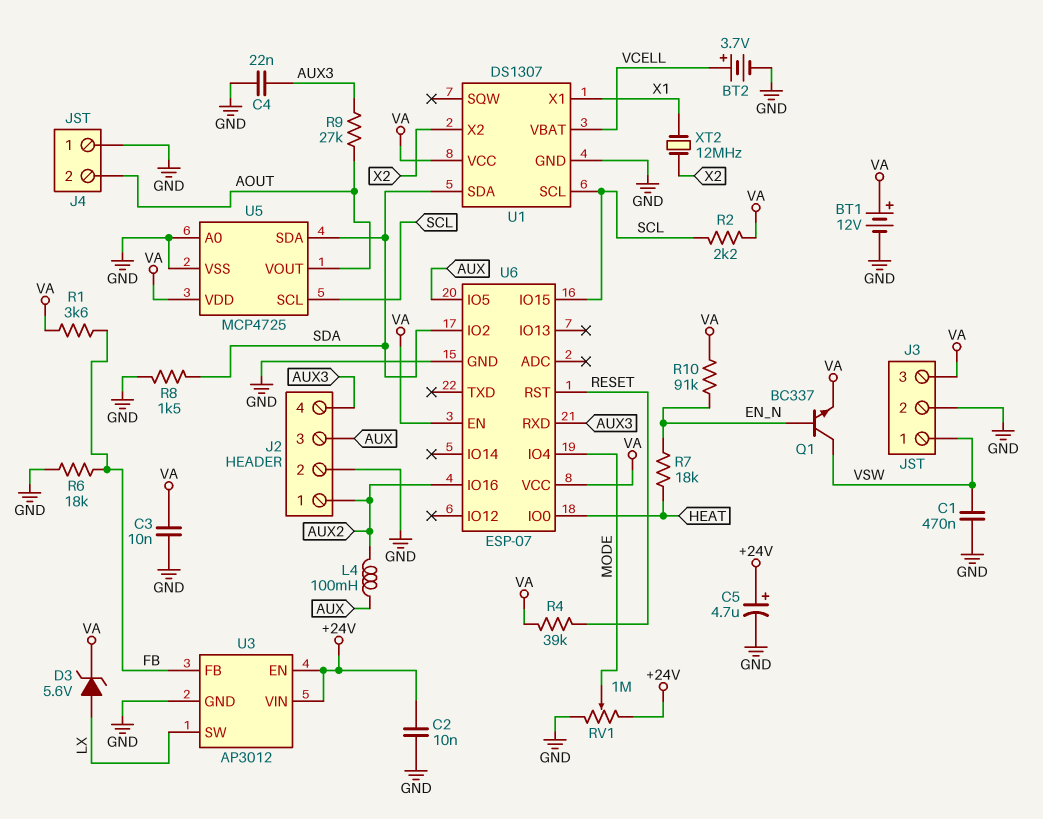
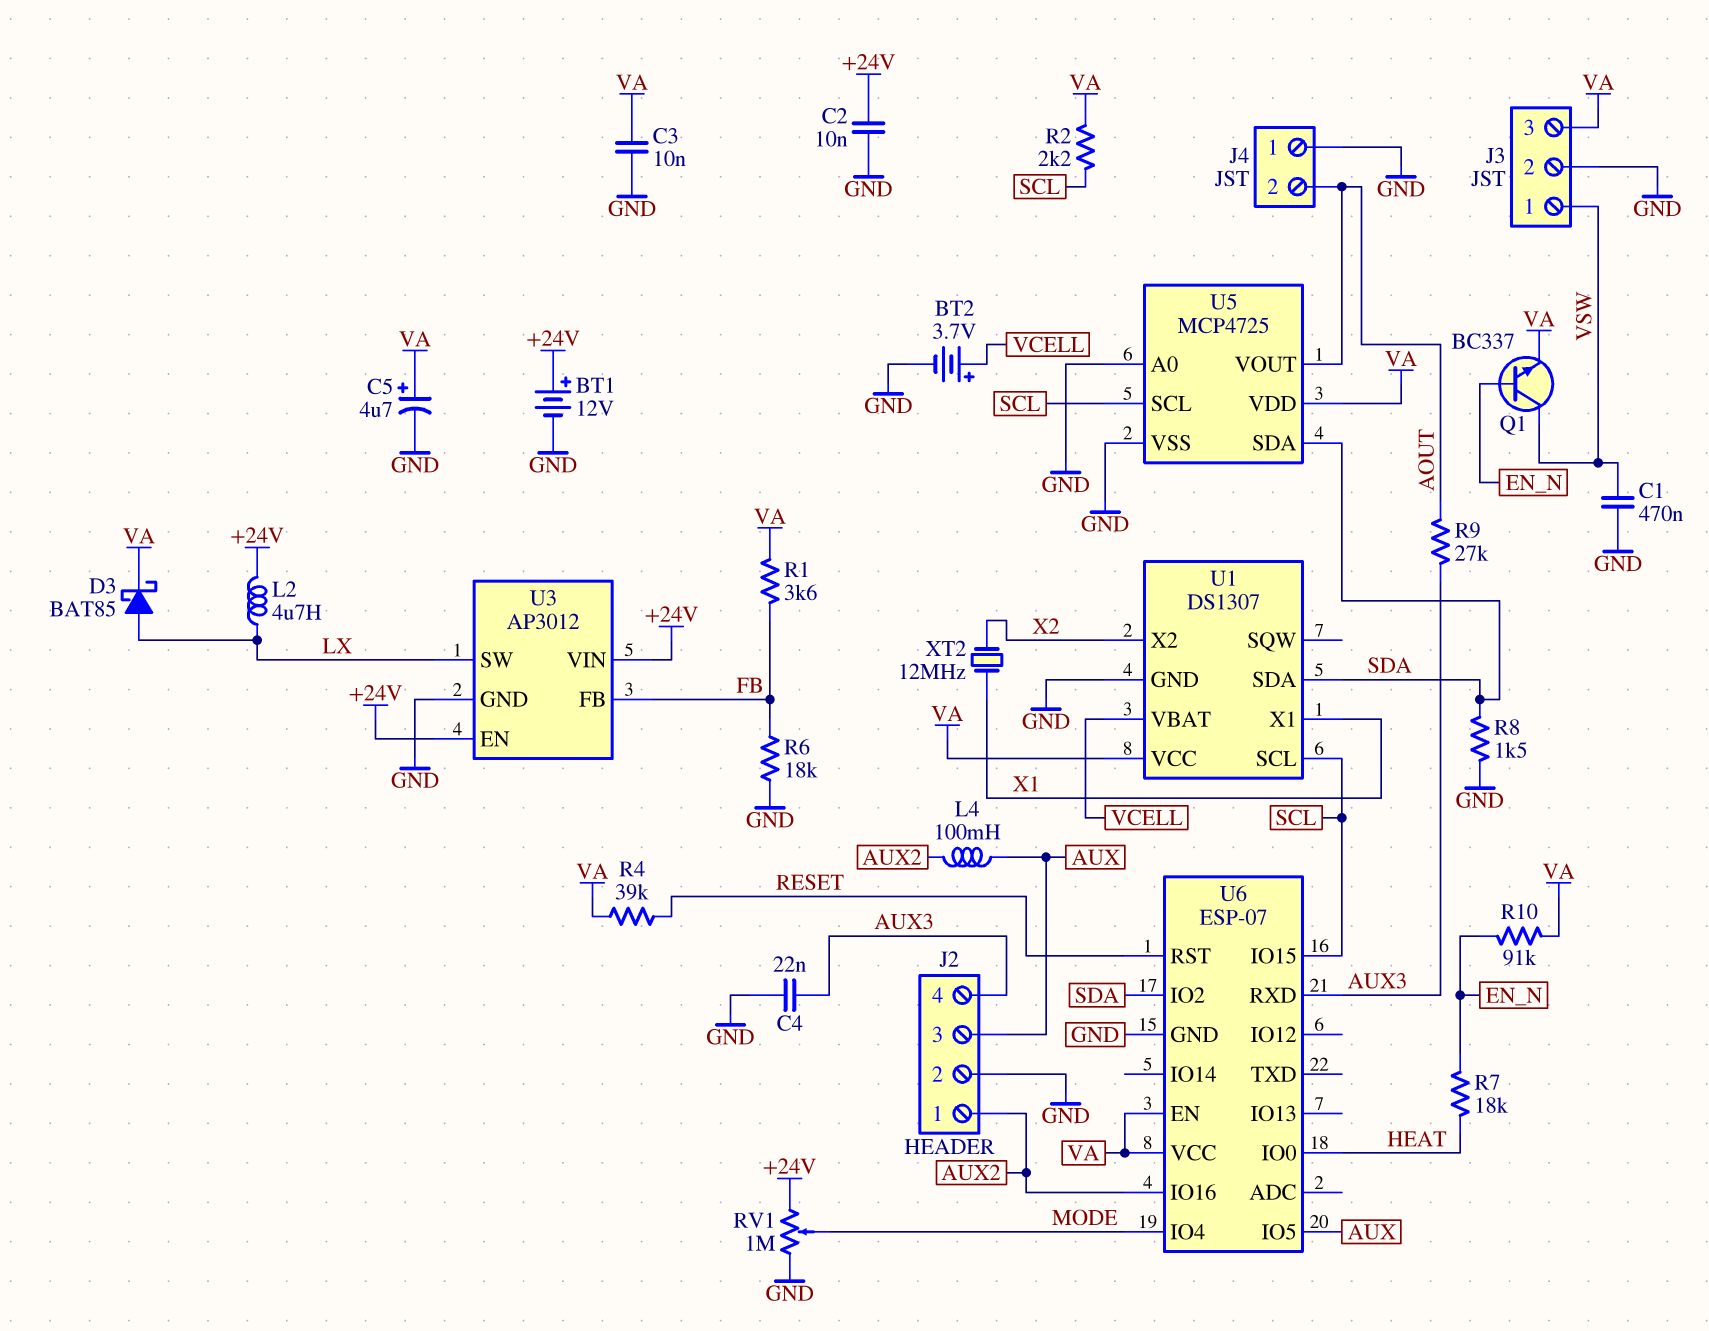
BT1: 12V (plus VA, minus GND) -> 12V (plus +24V, minus GND)
C5: 4.7uF (plus +24V, minus GND) -> 4.7uF (plus VA, minus GND)
D3: zener 5.6V (A LX, K VA) -> schottky BAT85 (A LX, K VA)
L2: none -> 4.7uH (+24V, LX)

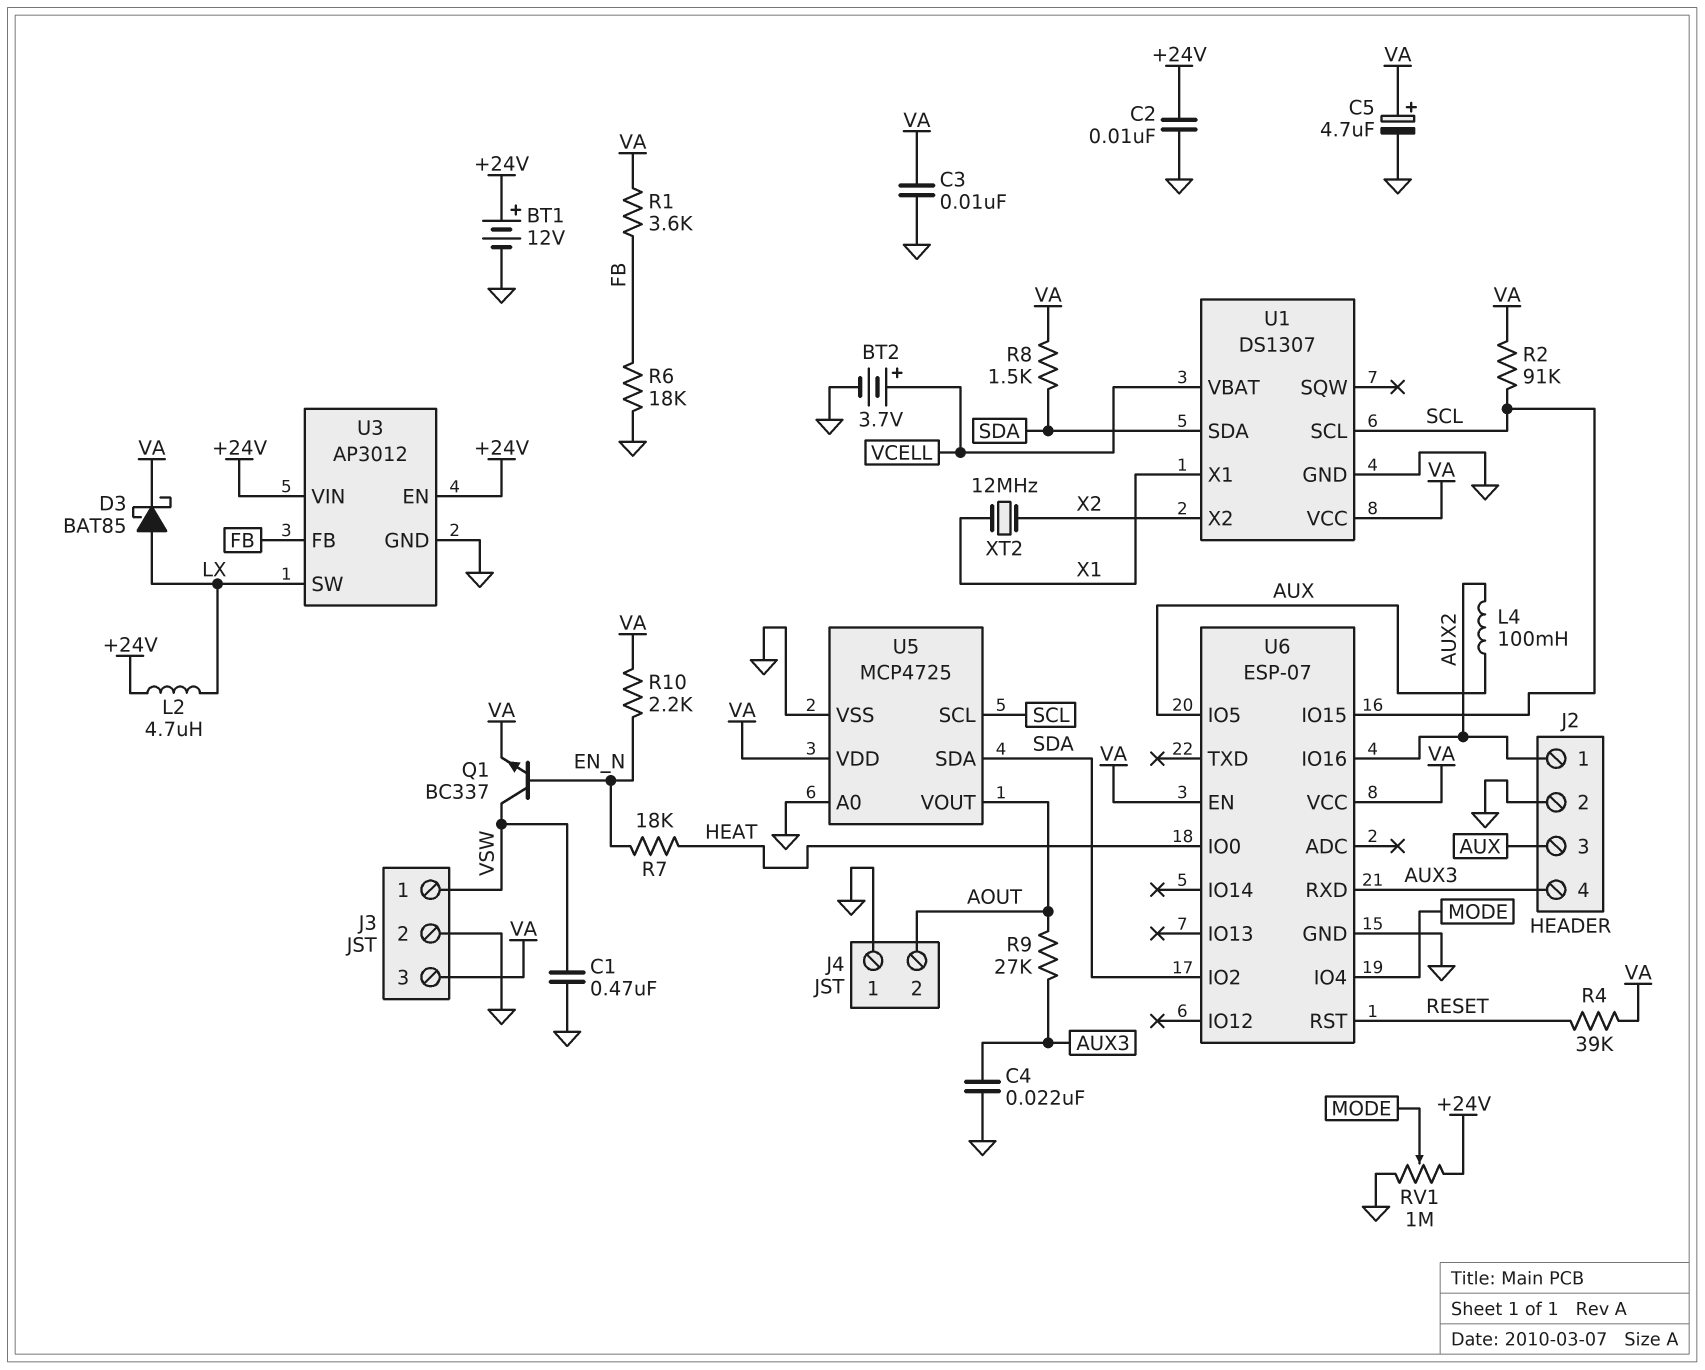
R2: 2.2k (SCL, VA) -> 91k (SCL, VA)
R8: 1.5k (GND, SDA) -> 1.5k (SDA, VA)
R10: 91k (EN_N, VA) -> 2.2k (EN_N, VA)

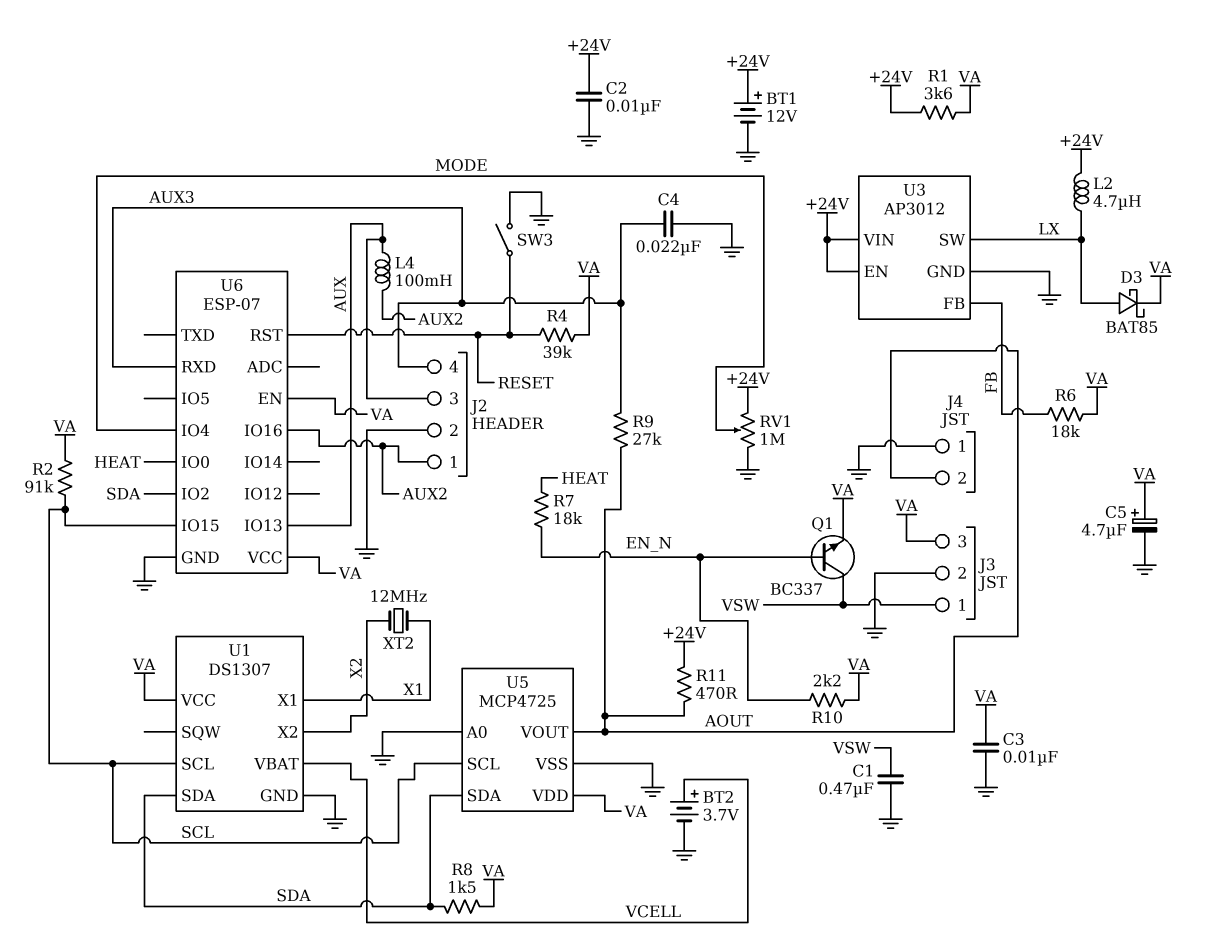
R1: 3.6k (FB, VA) -> 3.6k (+24V, VA)
R6: 18k (FB, GND) -> 18k (FB, VA)
R11: none -> 470 (+24V, AOUT)
SW3: none -> switch (GND, RESET)
U6 pin IO5: AUX -> none
U6 pin IO13: none -> AUX

